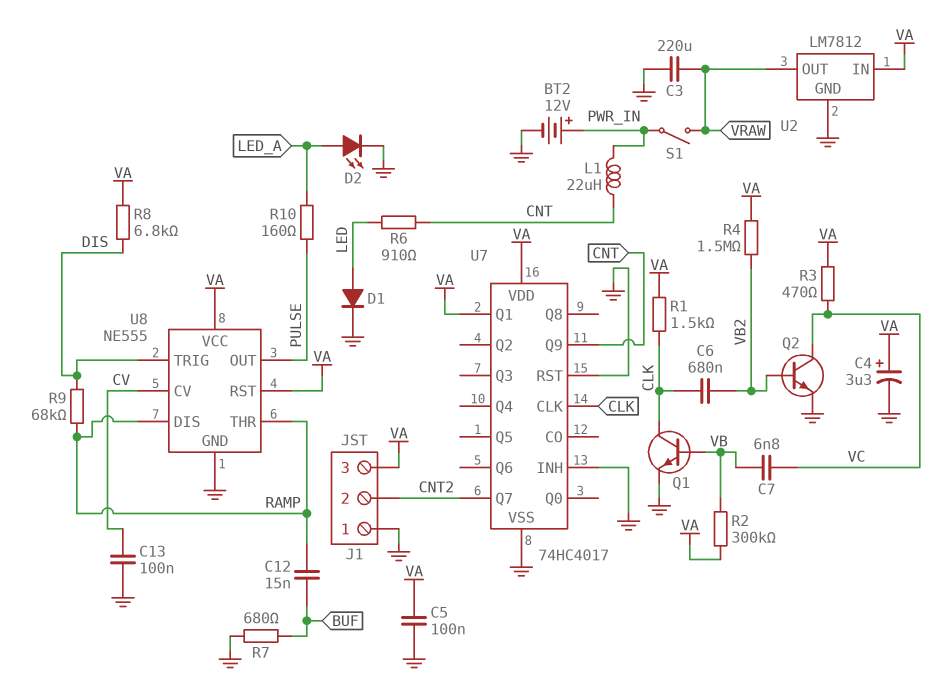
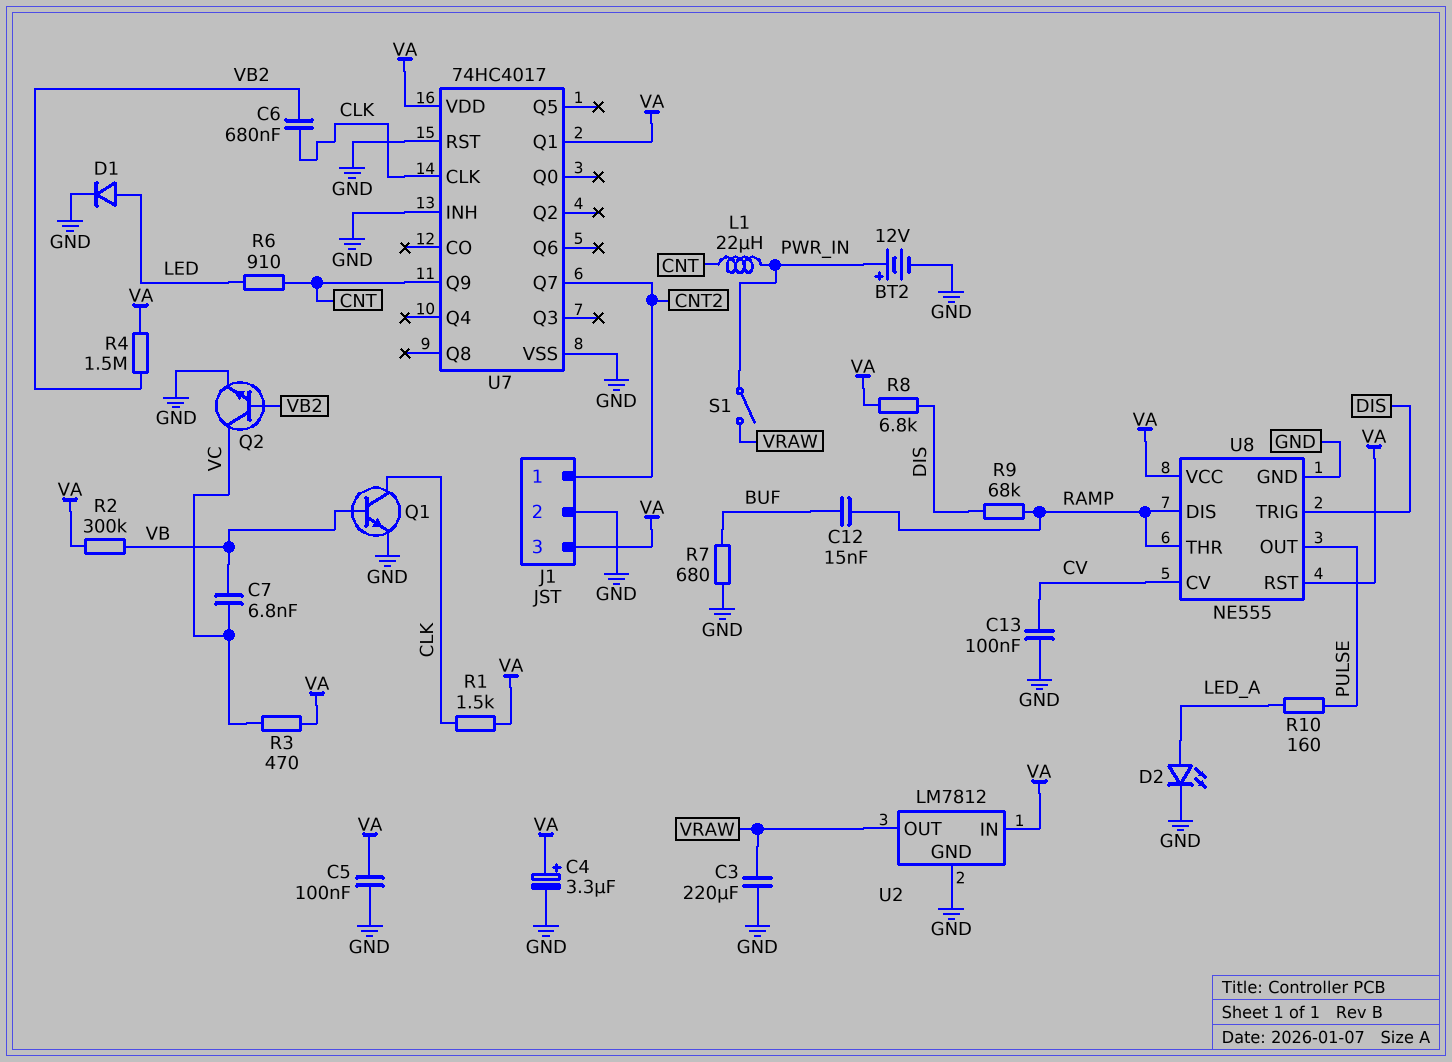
J1 pin 1: GND -> CNT2
J1 pin 2: CNT2 -> GND

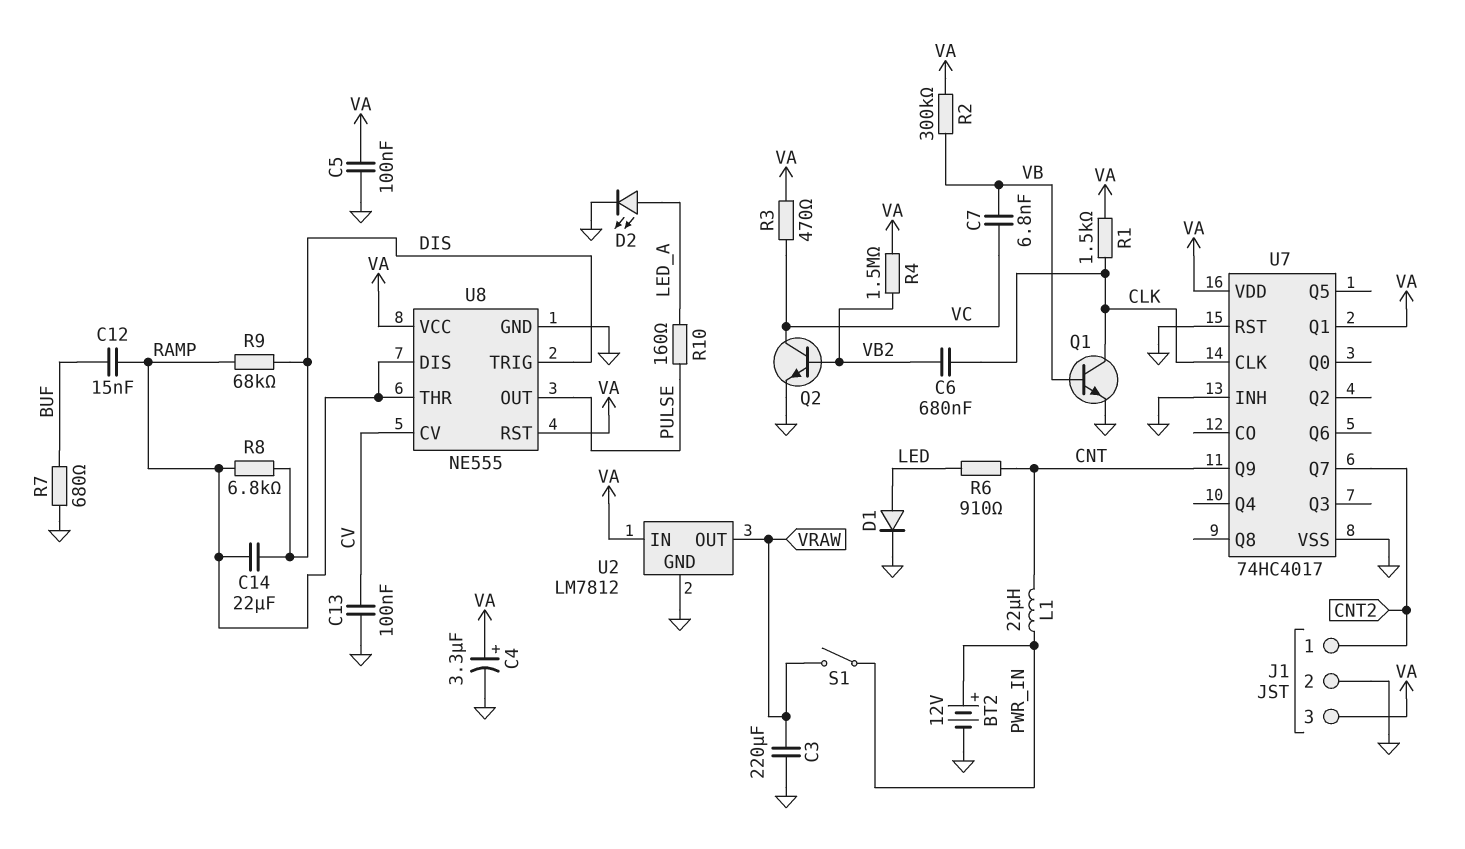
C14: none -> 22uF (DIS, RAMP)
R8: 6.8k (DIS, VA) -> 6.8k (DIS, RAMP)

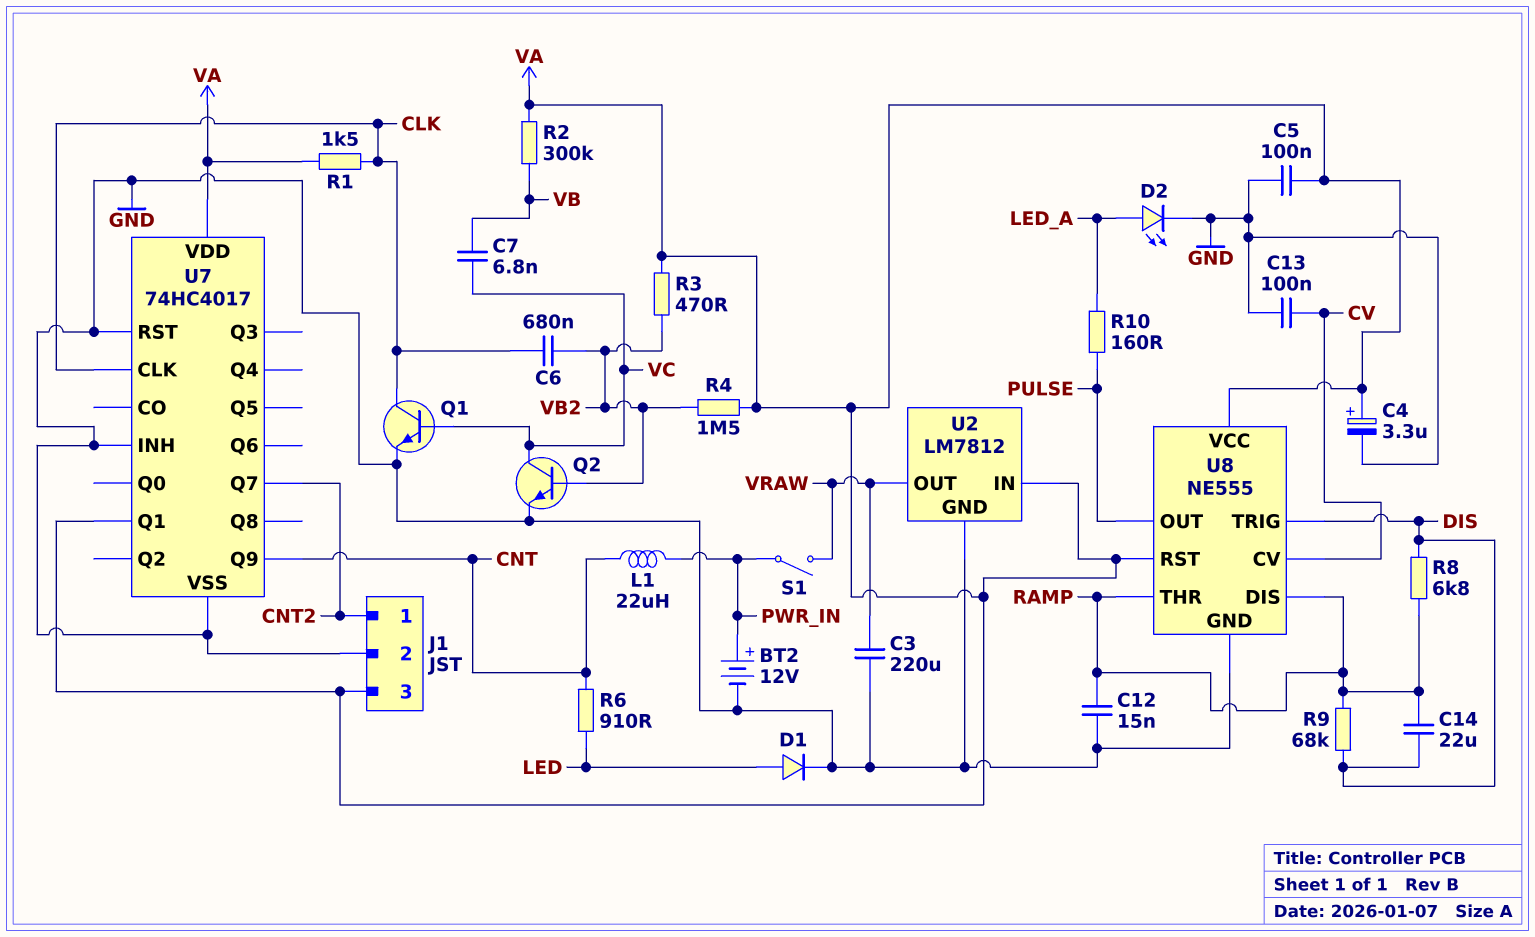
C12: 15nF (BUF, RAMP) -> 15nF (GND, RAMP)
Q1: NPN (B VB, C CLK, E GND) -> NPN (B VC, C CLK, E GND)
R3: 470 (VA, VC) -> 470 (VA, VB2)
R7: 680 (BUF, GND) -> none

